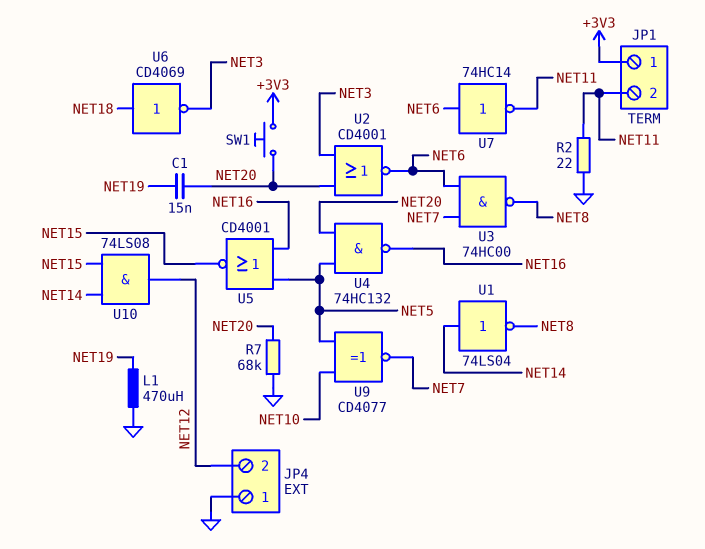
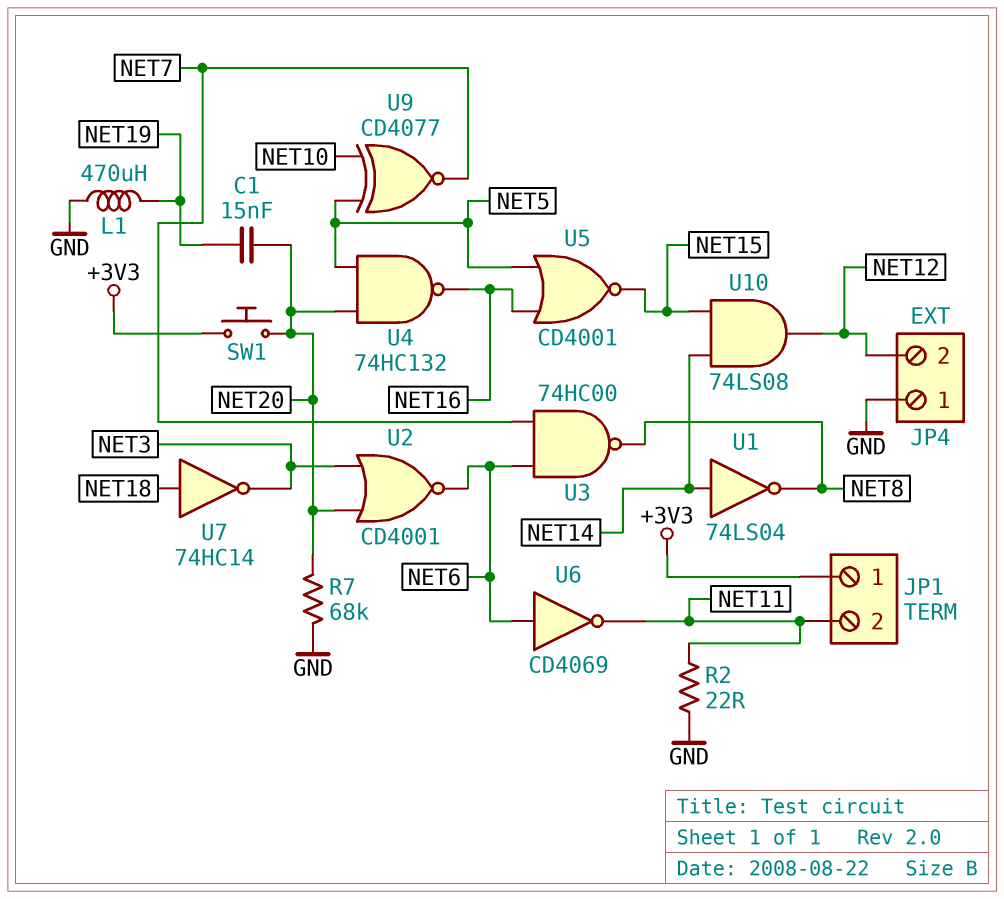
U6: NOT CD4069 (in NET18, out NET3) -> NOT CD4069 (in NET6, out NET11)
U7: NOT 74HC14 (in NET6, out NET11) -> NOT 74HC14 (in NET18, out NET3)

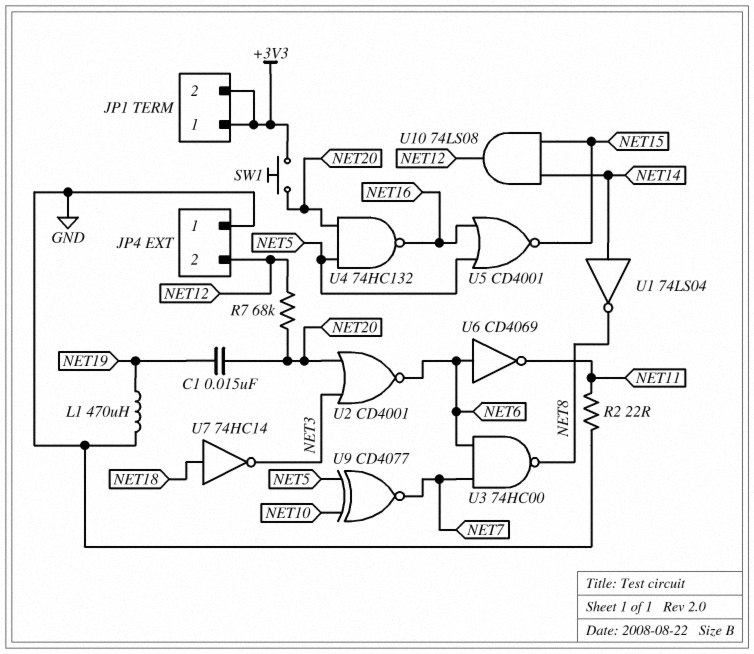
JP1 pin 2: NET11 -> +3V3
R7: 68k (GND, NET20) -> 68k (NET12, NET20)

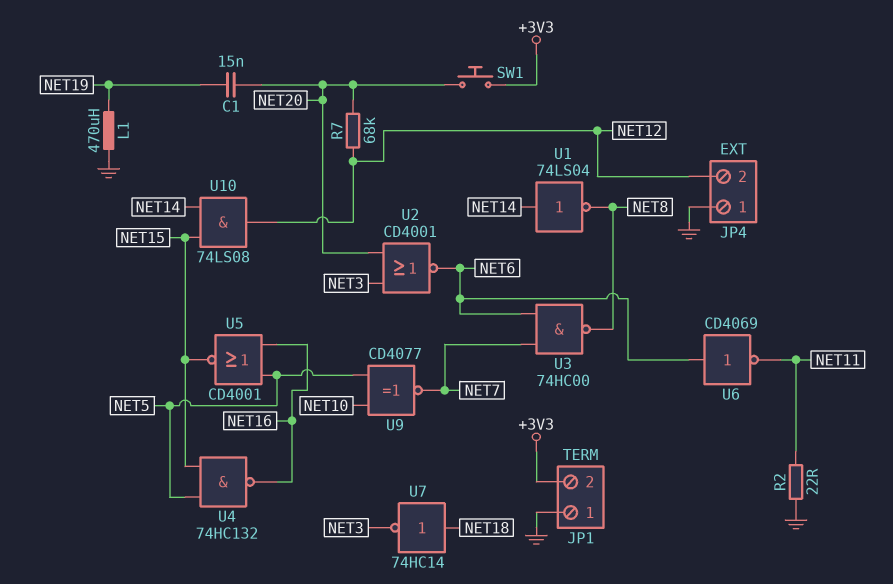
JP1 pin 1: +3V3 -> GND
U4: NAND 74HC132 (in NET5, in NET20, out NET16) -> NAND 74HC132 (in NET5, in NET15, out NET16)

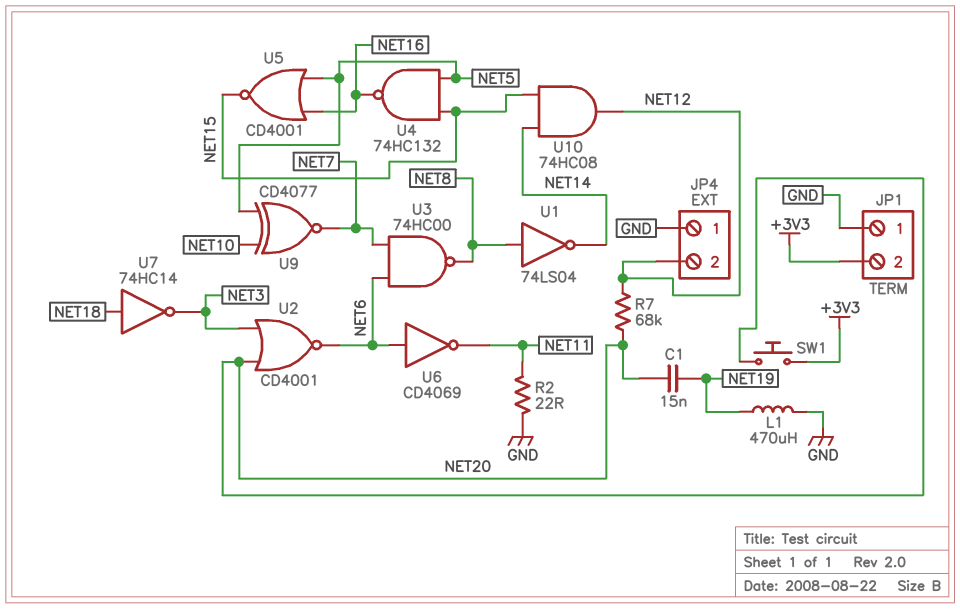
U1: NOT 74LS04 (in NET14, out NET8) -> NOT 74LS04 (in NET8, out NET14)
U10: AND 74LS08 (in NET14, in NET15, out NET12) -> AND 74HC08 (in NET14, in NET15, out NET12)

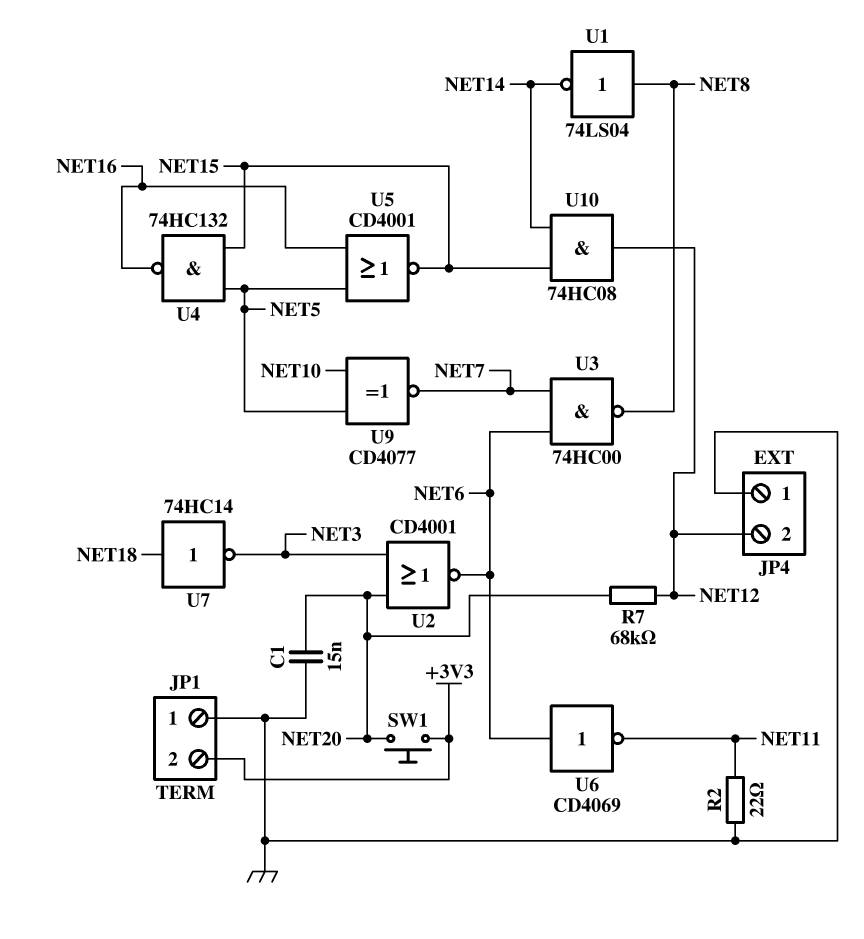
C1: 15nF (NET19, NET20) -> 15nF (GND, NET20)
L1: 470uH (GND, NET19) -> none

